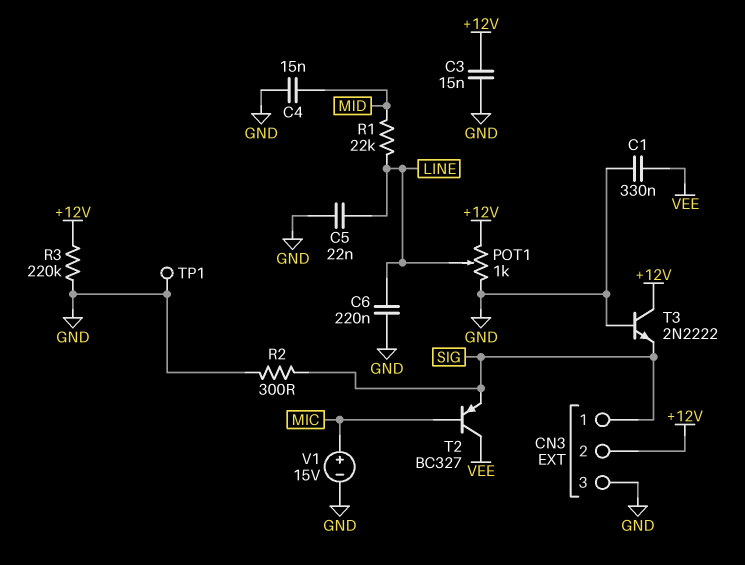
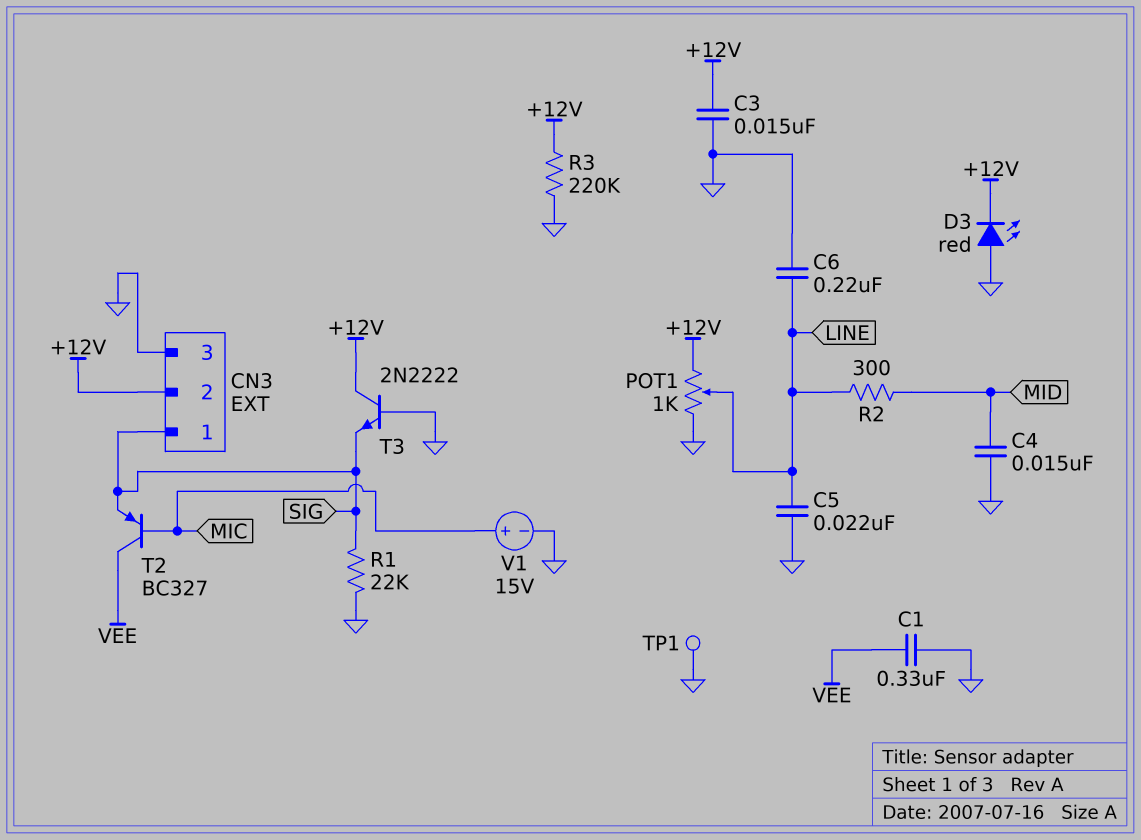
D3: none -> LED red (A GND, K +12V)
R1: 22k (LINE, MID) -> 22k (GND, SIG)
R2: 300 (GND, SIG) -> 300 (LINE, MID)

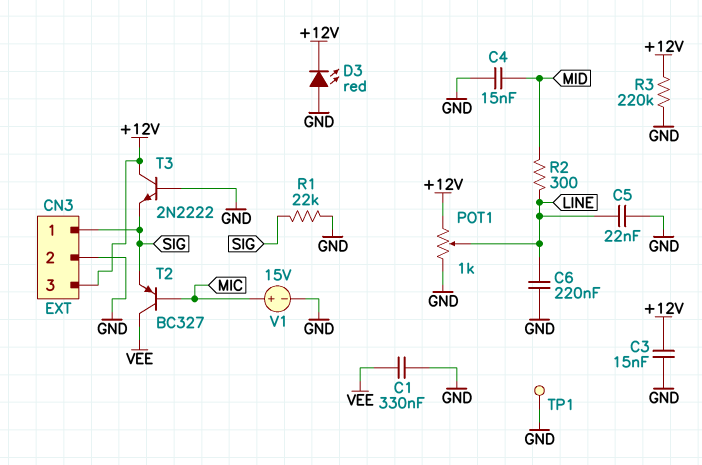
CN3 pin 2: +12V -> GND
CN3 pin 3: GND -> +12V

